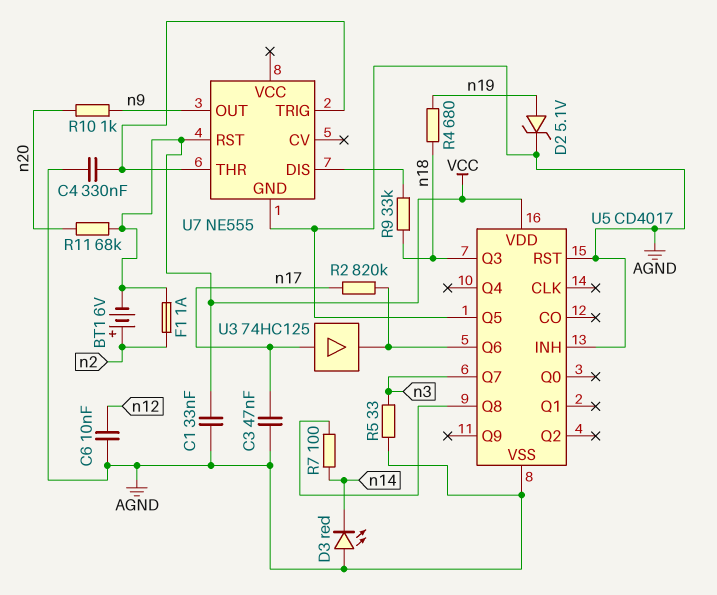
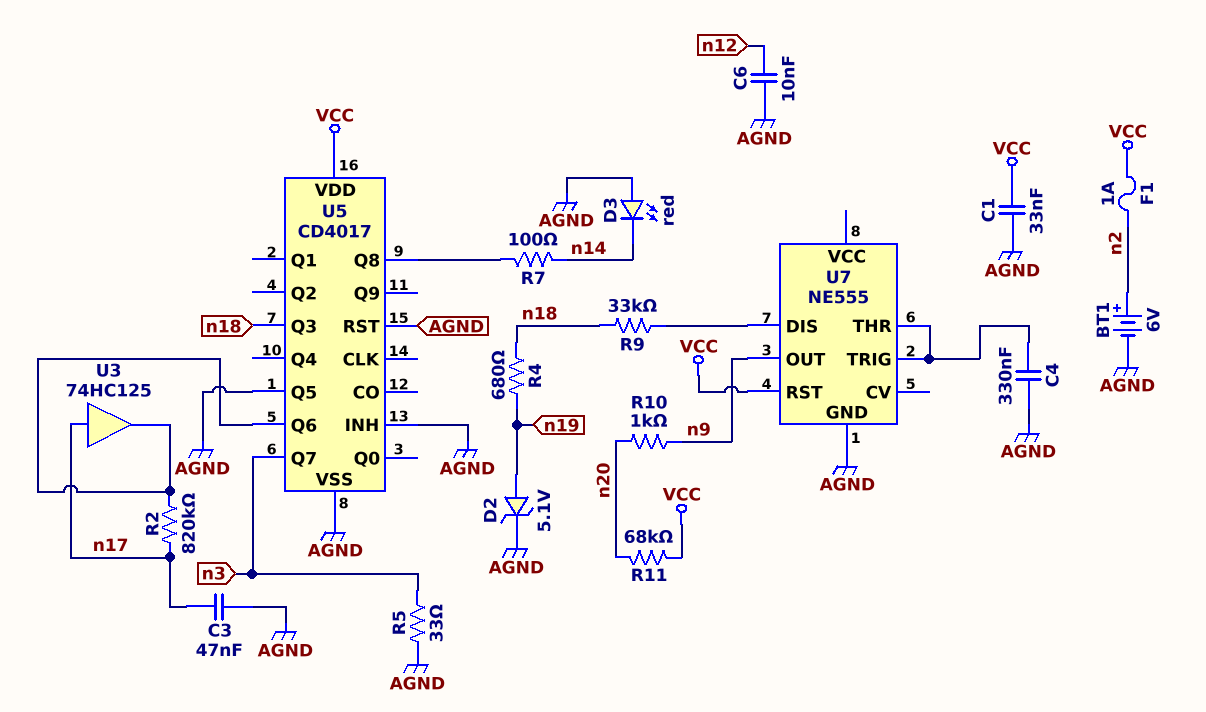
BT1: 6V (plus n2, minus VCC) -> 6V (plus n2, minus AGND)

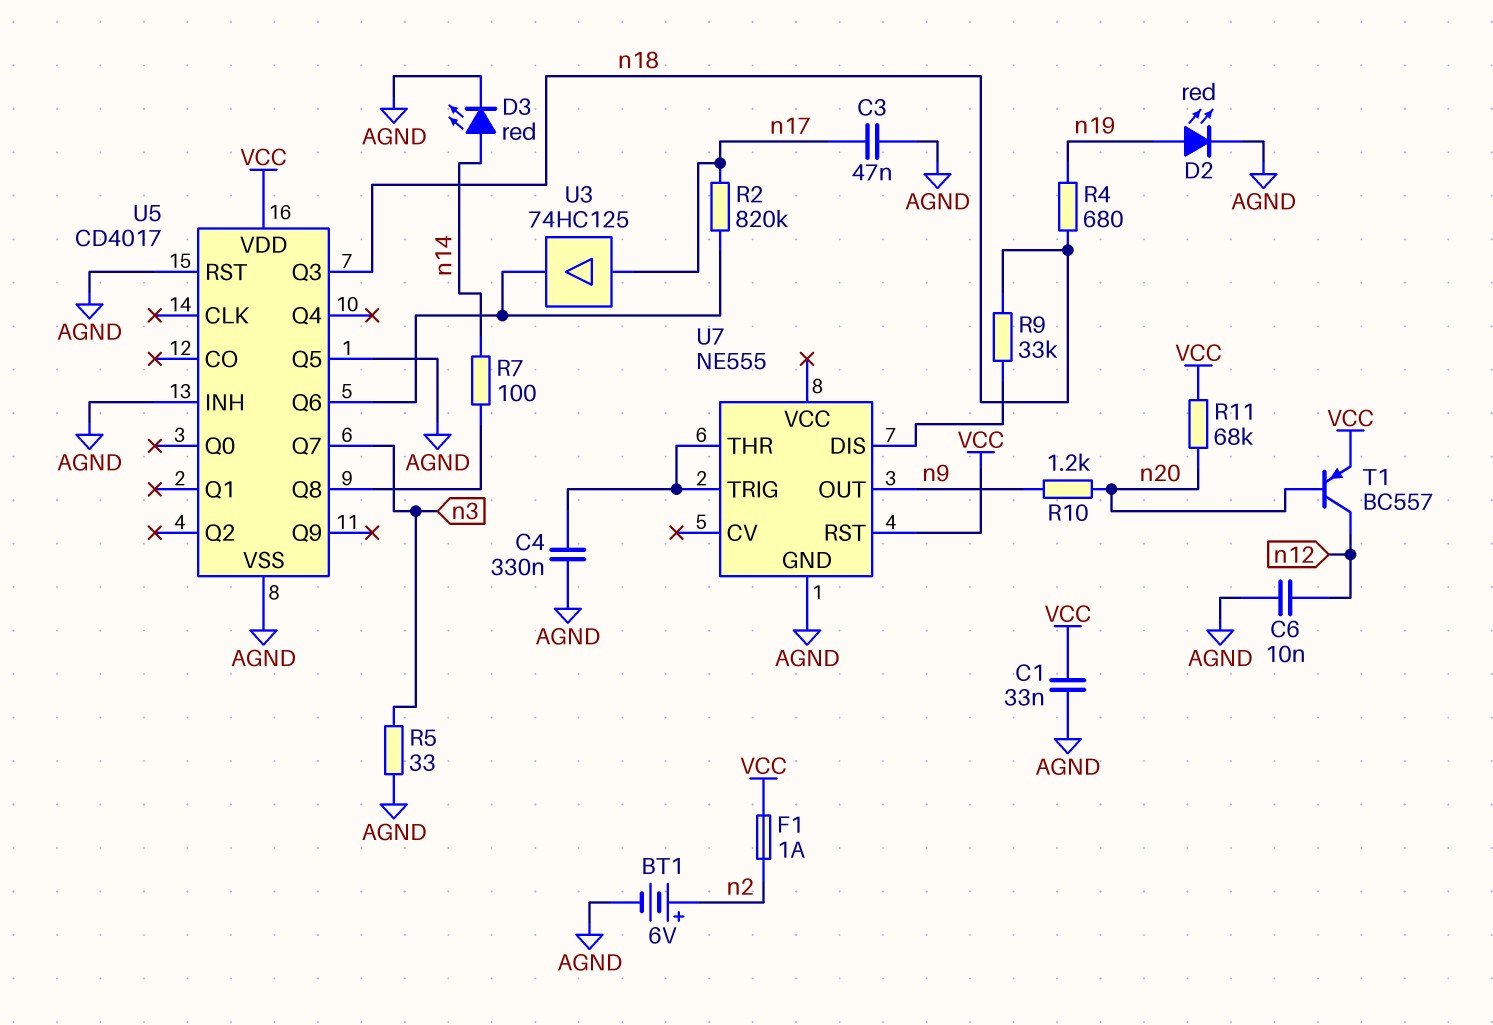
D2: zener 5.1V (A n19, K AGND) -> LED red (A n19, K AGND)
D3: LED red (A AGND, K n14) -> LED red (A n14, K AGND)
R10: 1k (n9, n20) -> 1.2k (n9, n20)
T1: none -> PNP BC557 (B n20, C n12, E VCC)

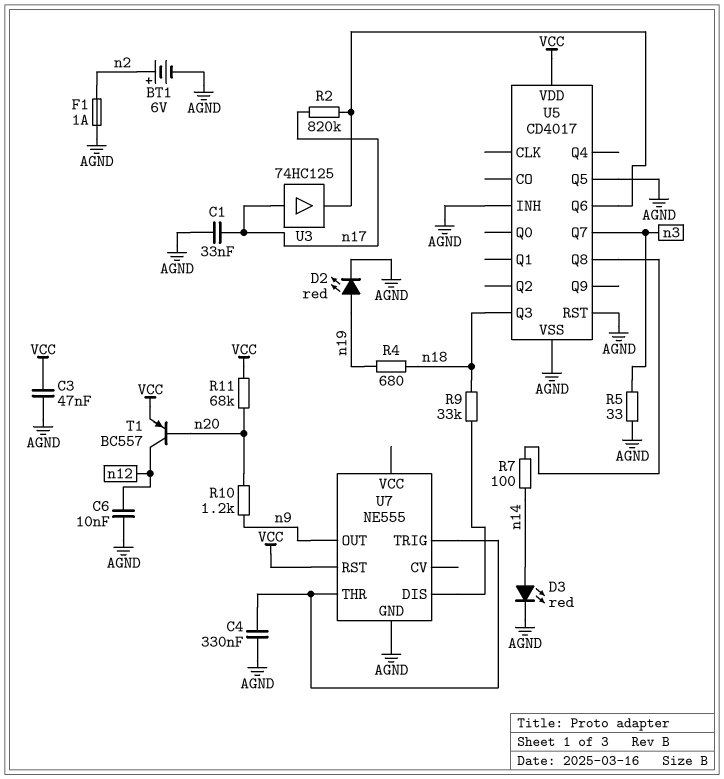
C1: 33nF (AGND, VCC) -> 33nF (AGND, n17)
C3: 47nF (AGND, n17) -> 47nF (AGND, VCC)
F1: 1A (VCC, n2) -> 1A (AGND, n2)

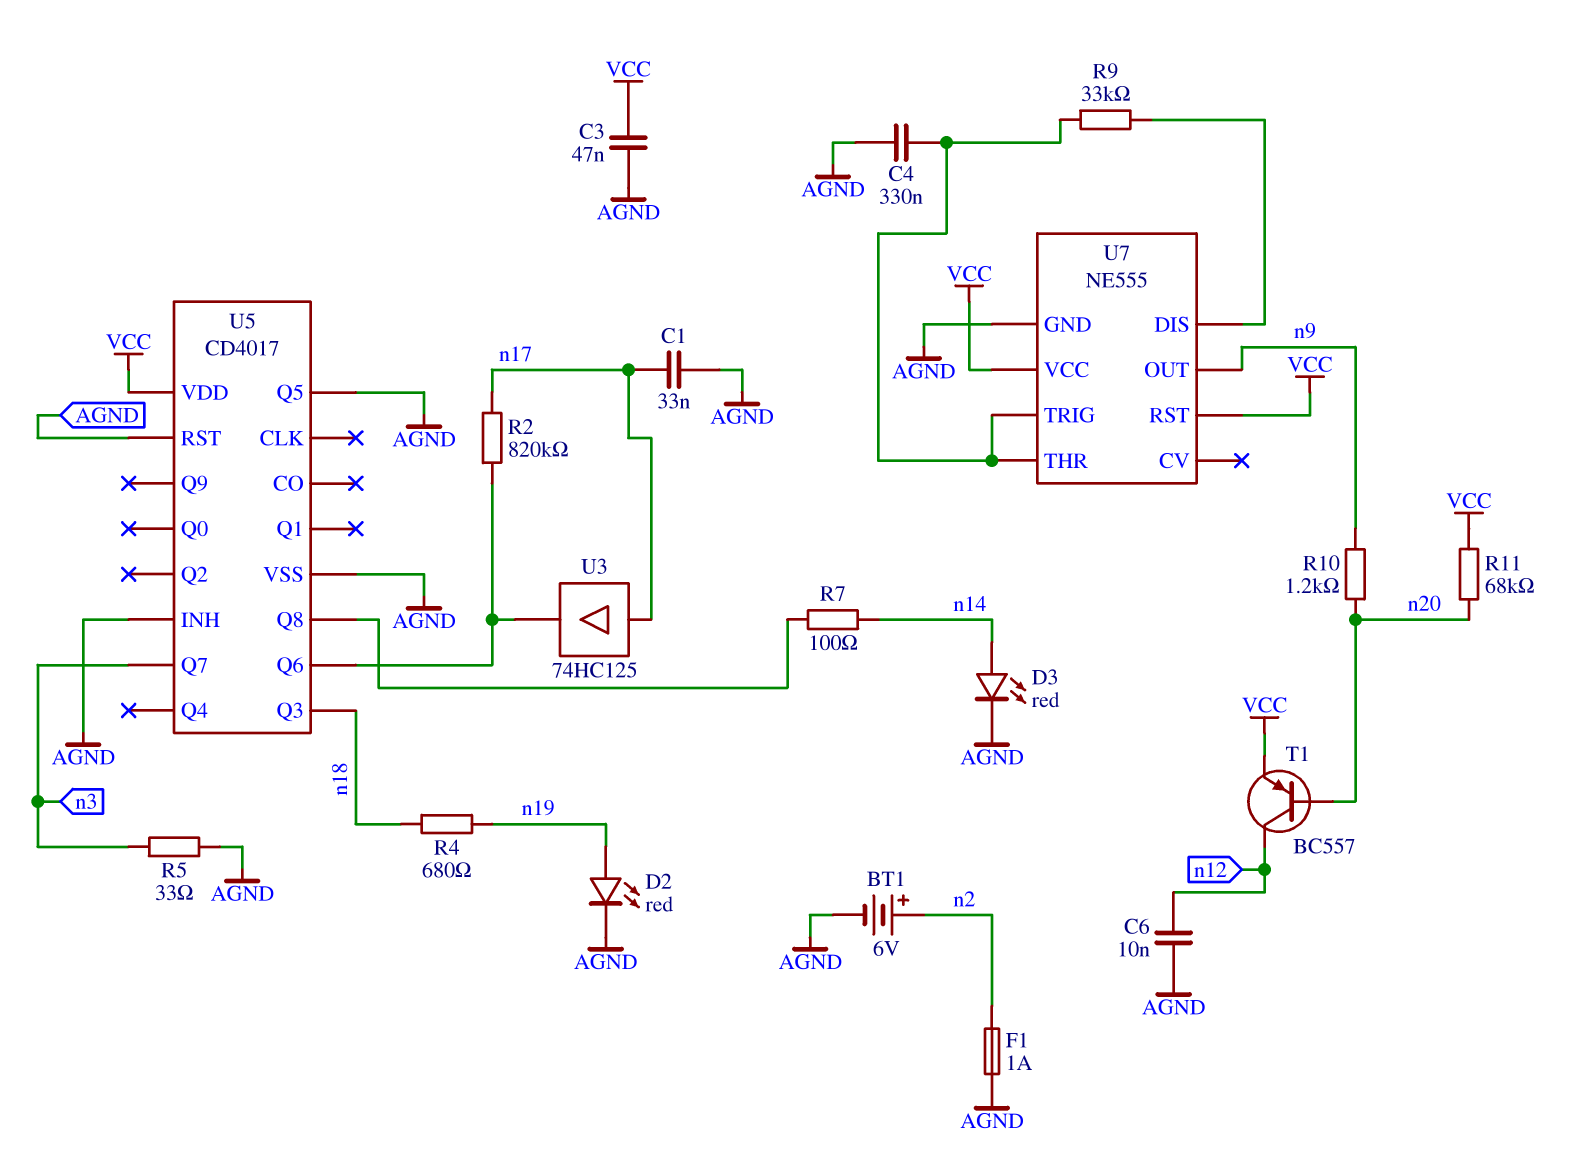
R9: 33k (U7/DIS, n18) -> 33k (U7/DIS, U7/THR)
U7 pin VCC: none -> VCC

